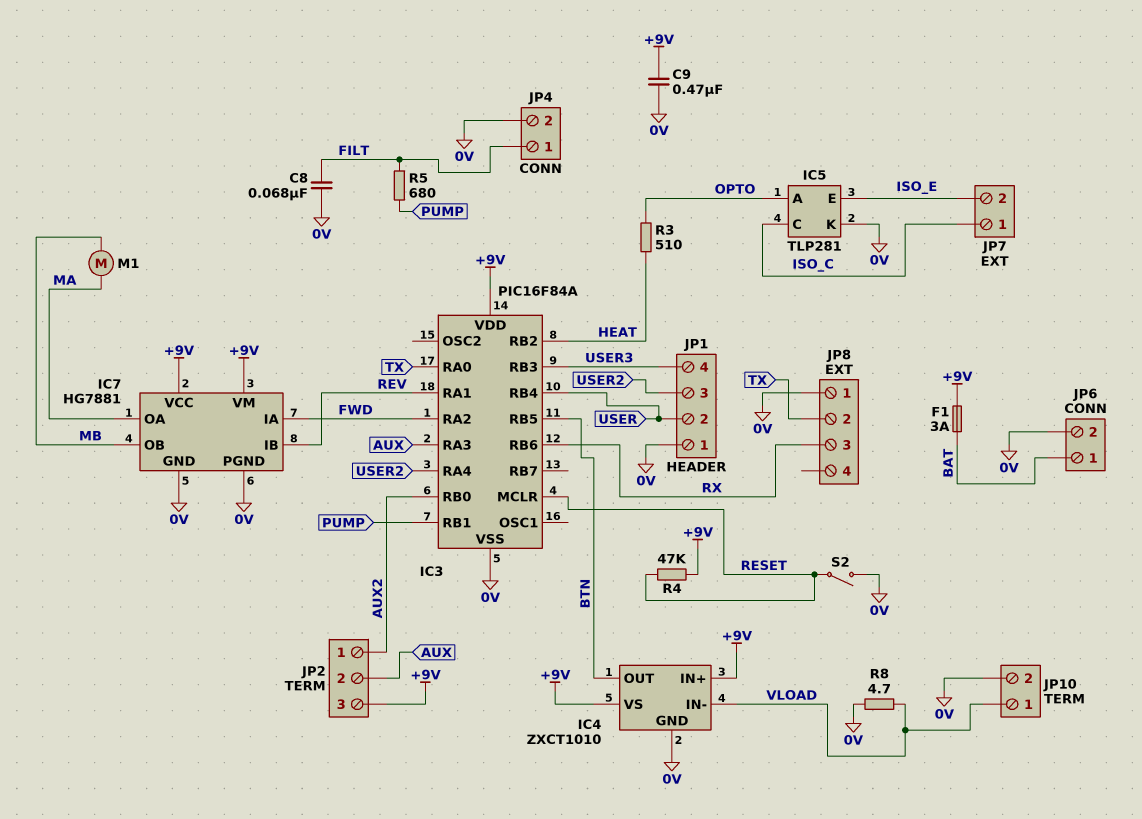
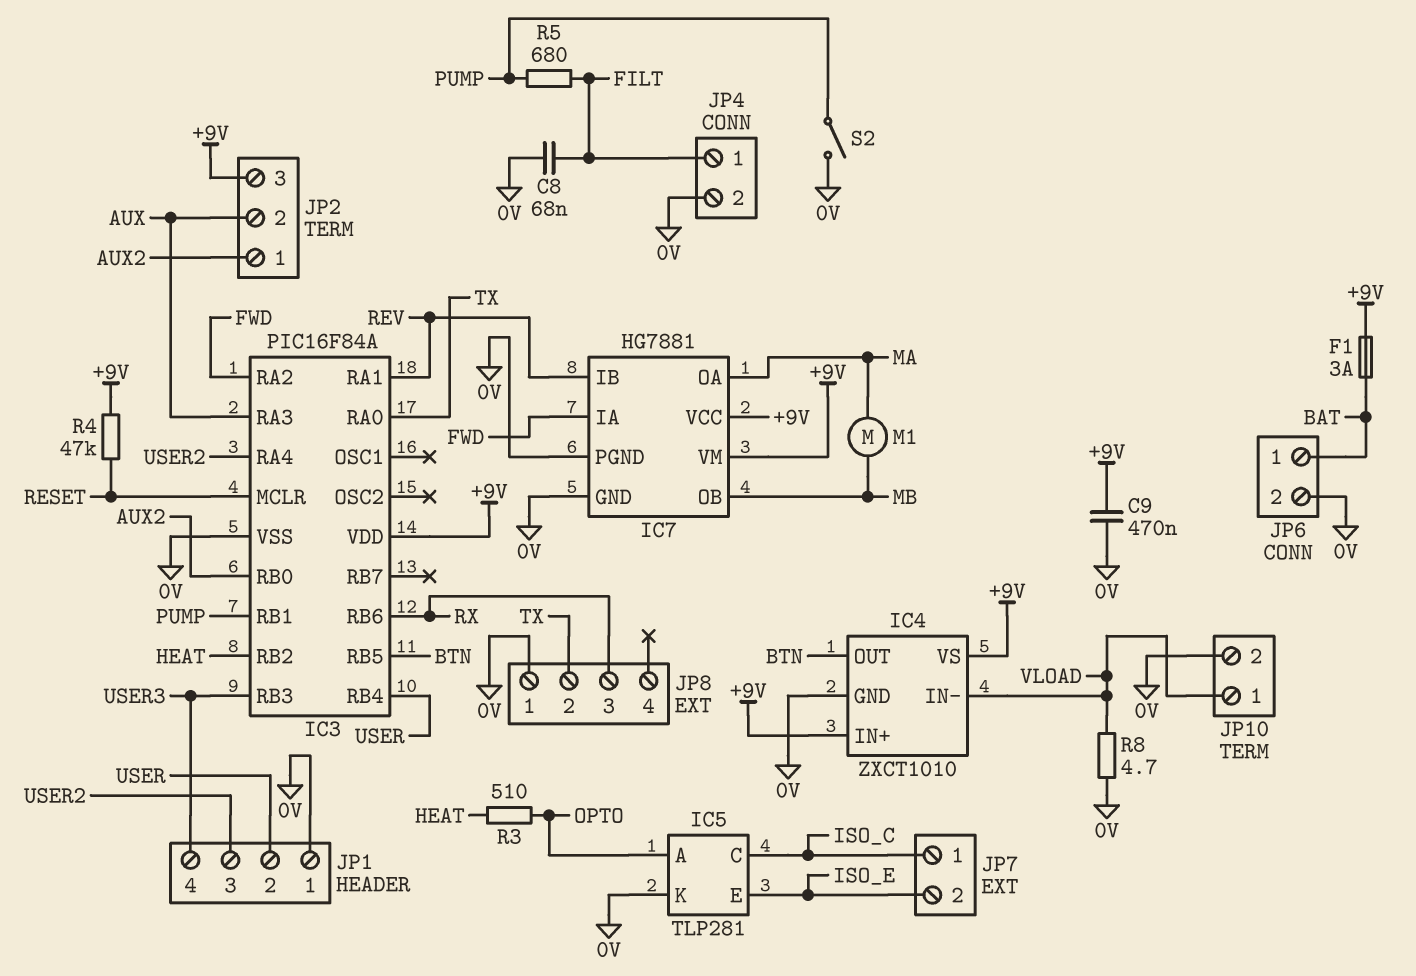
S2: switch (0V, RESET) -> switch (0V, PUMP)

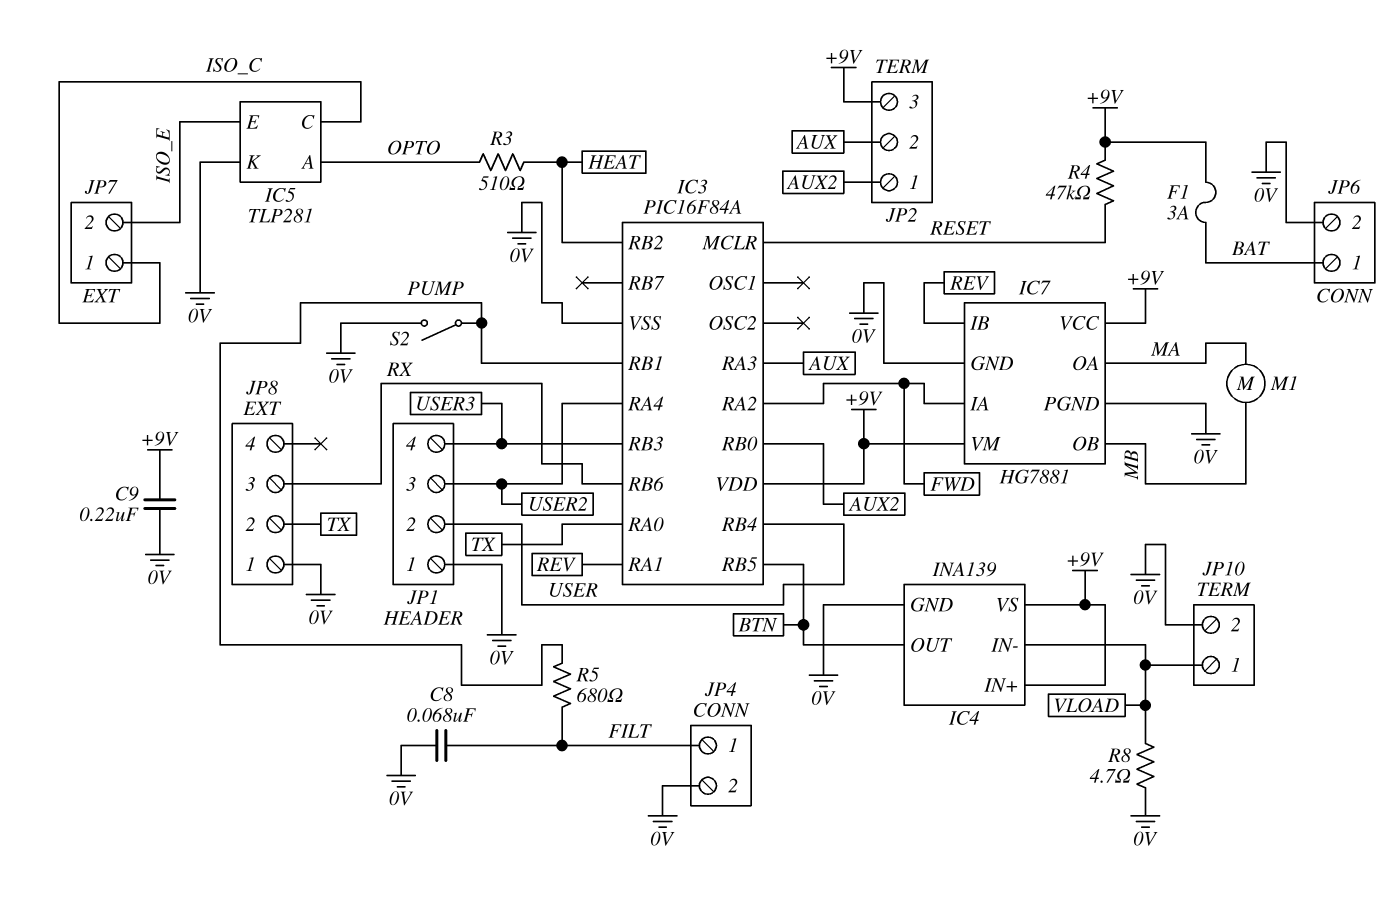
C9: 470nF (+9V, 0V) -> 220nF (+9V, 0V)
IC4: ZXCT1010 -> INA139

